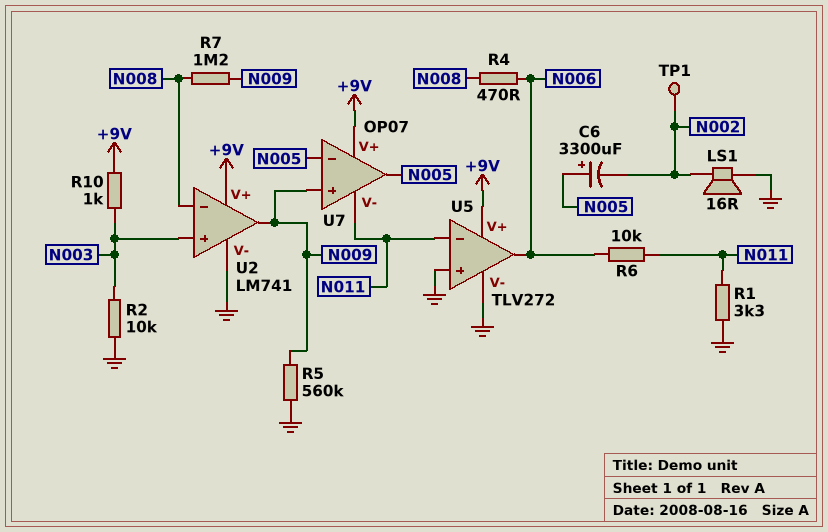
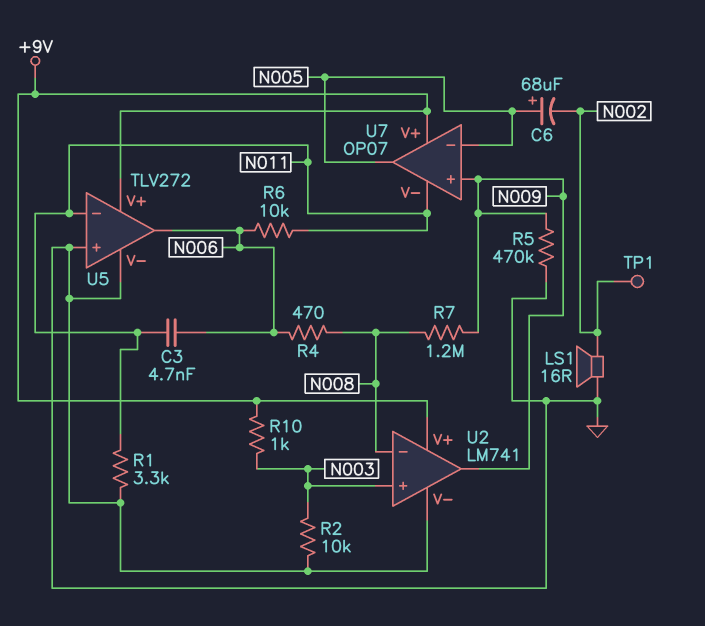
C3: none -> 4.7nF (N006, N011)
C6: 3300uF (plus N005, minus N002) -> 68uF (plus N005, minus N002)
R5: 560k (GND, N009) -> 470k (GND, N009)

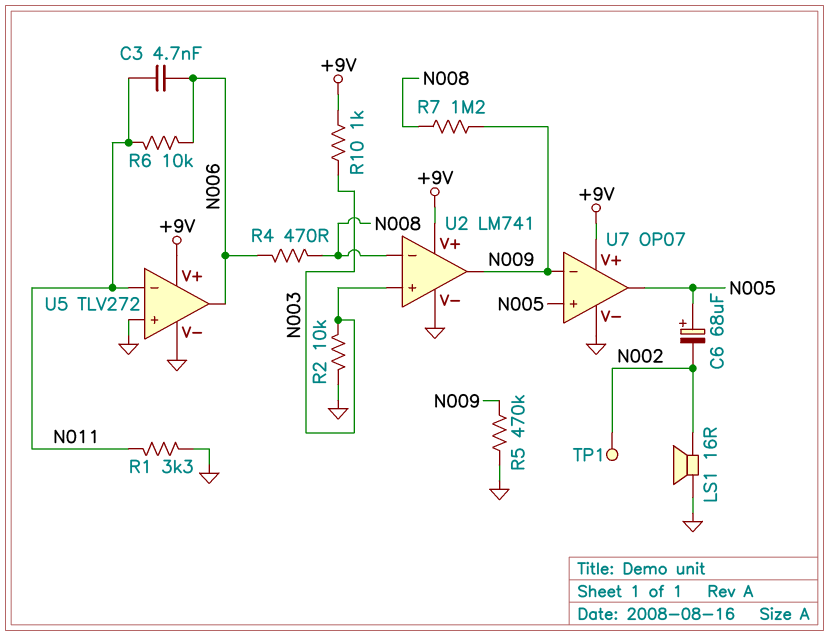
U7 pin V-: N011 -> GND
U7 pin in+: N009 -> N005
U7 pin in-: N005 -> N009

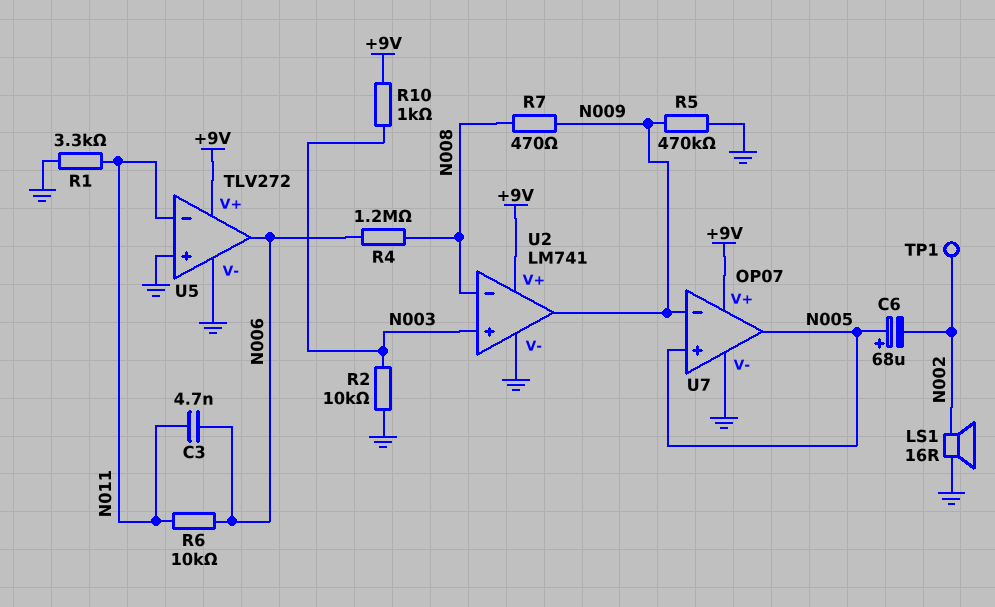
R4: 470 (N006, N008) -> 1.2M (N006, N008)
R7: 1.2M (N008, N009) -> 470 (N008, N009)

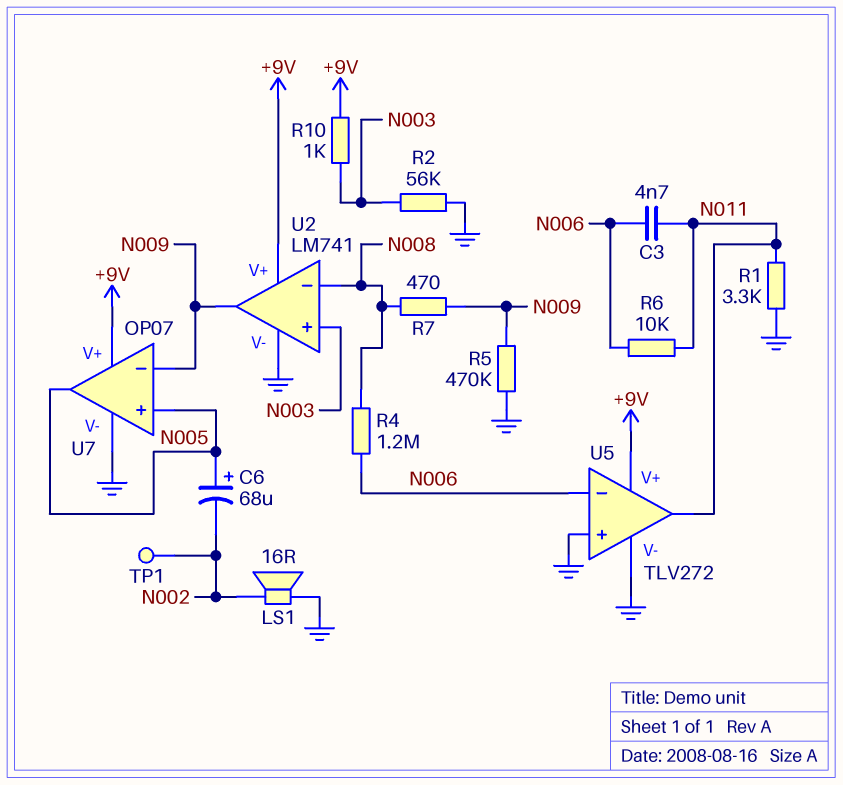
R2: 10k (GND, N003) -> 56k (GND, N003)
U5 pin in-: N011 -> N006
U5 pin out: N006 -> N011

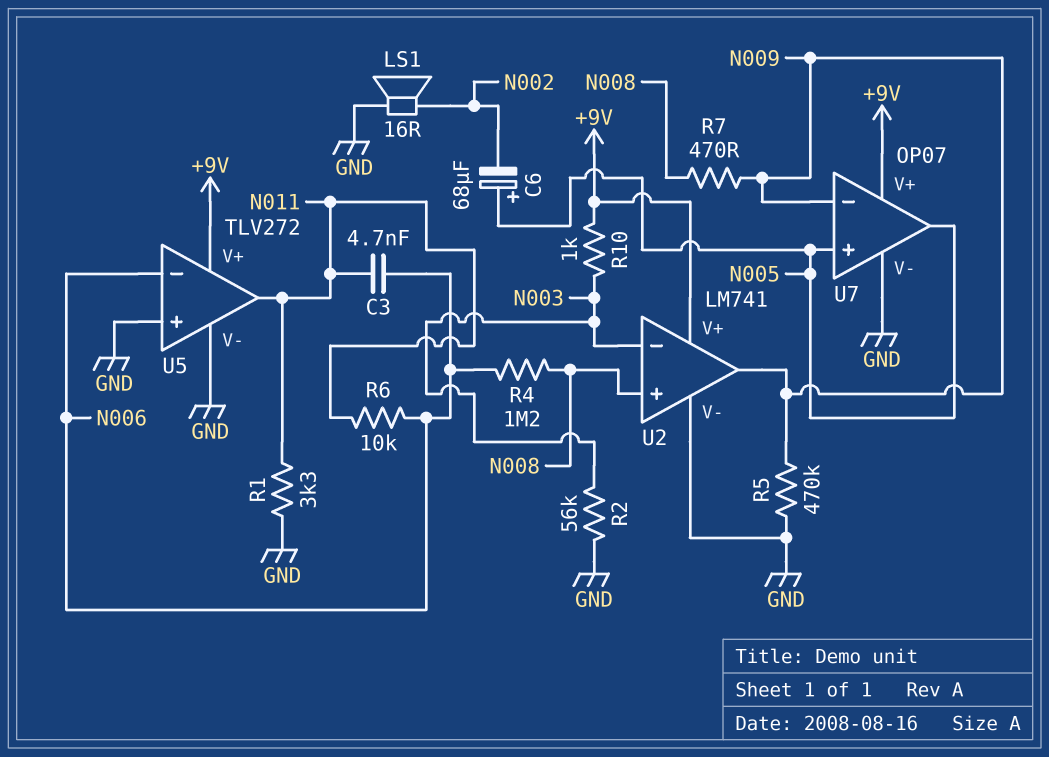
TP1: test point (N002) -> none
U2 pin in+: N003 -> N008
U2 pin in-: N008 -> N003

